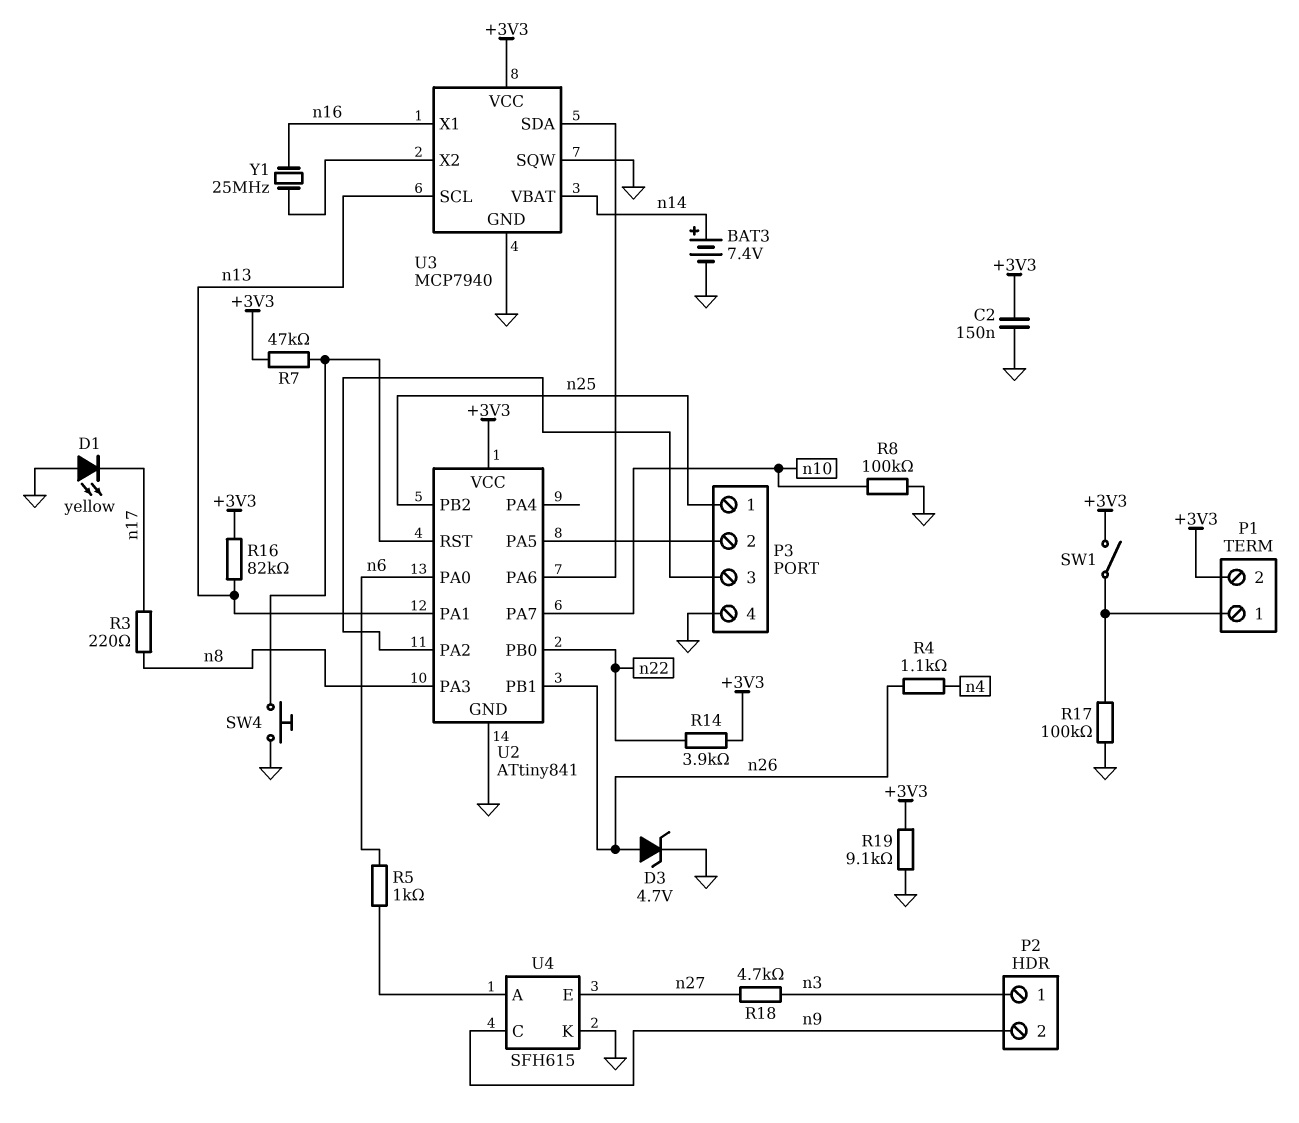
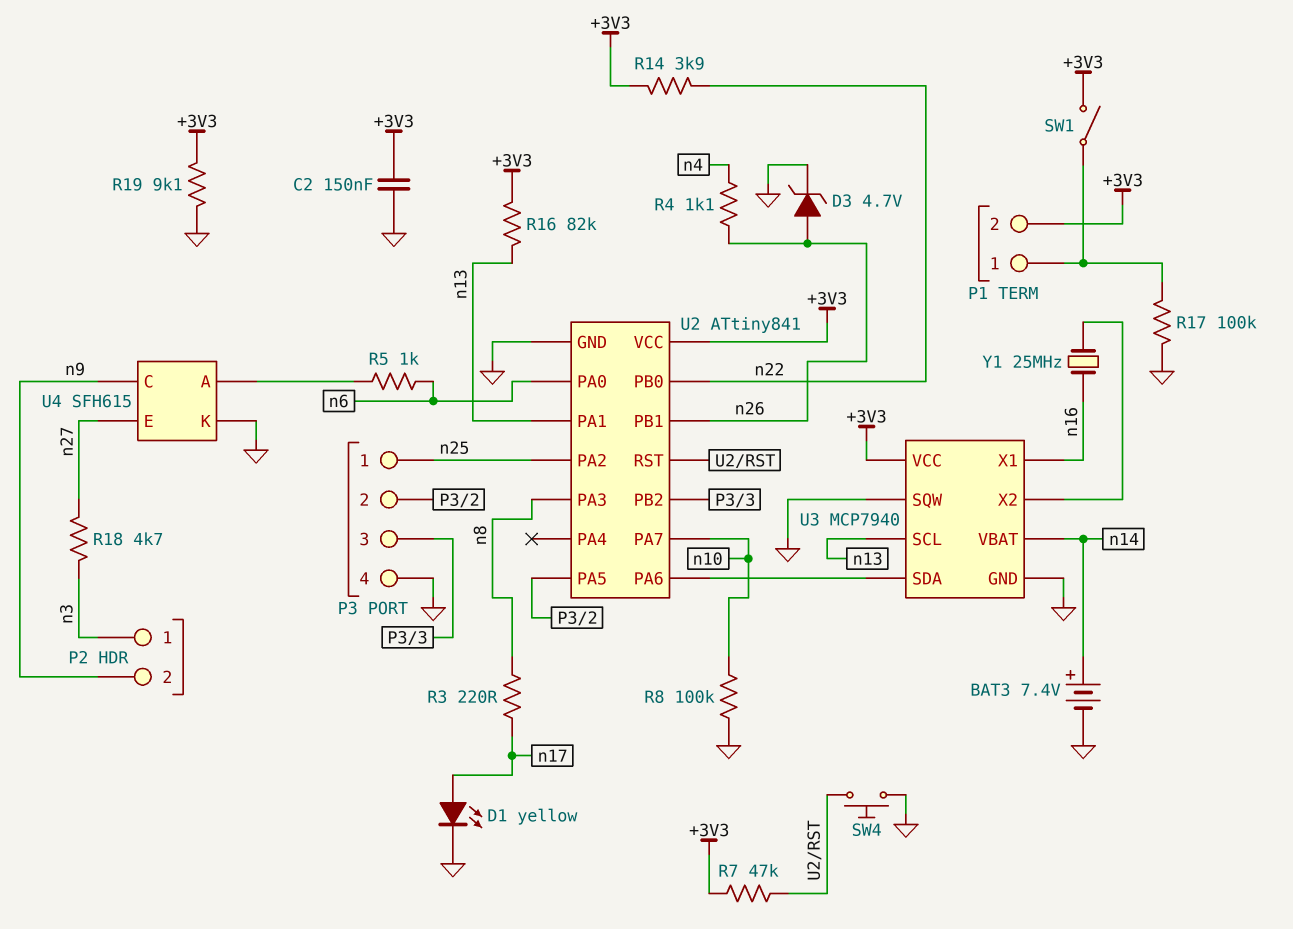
D1: LED yellow (A GND, K n17) -> LED yellow (A n17, K GND)
U2 pin PA2: P3/3 -> n25
U2 pin PB2: n25 -> P3/3

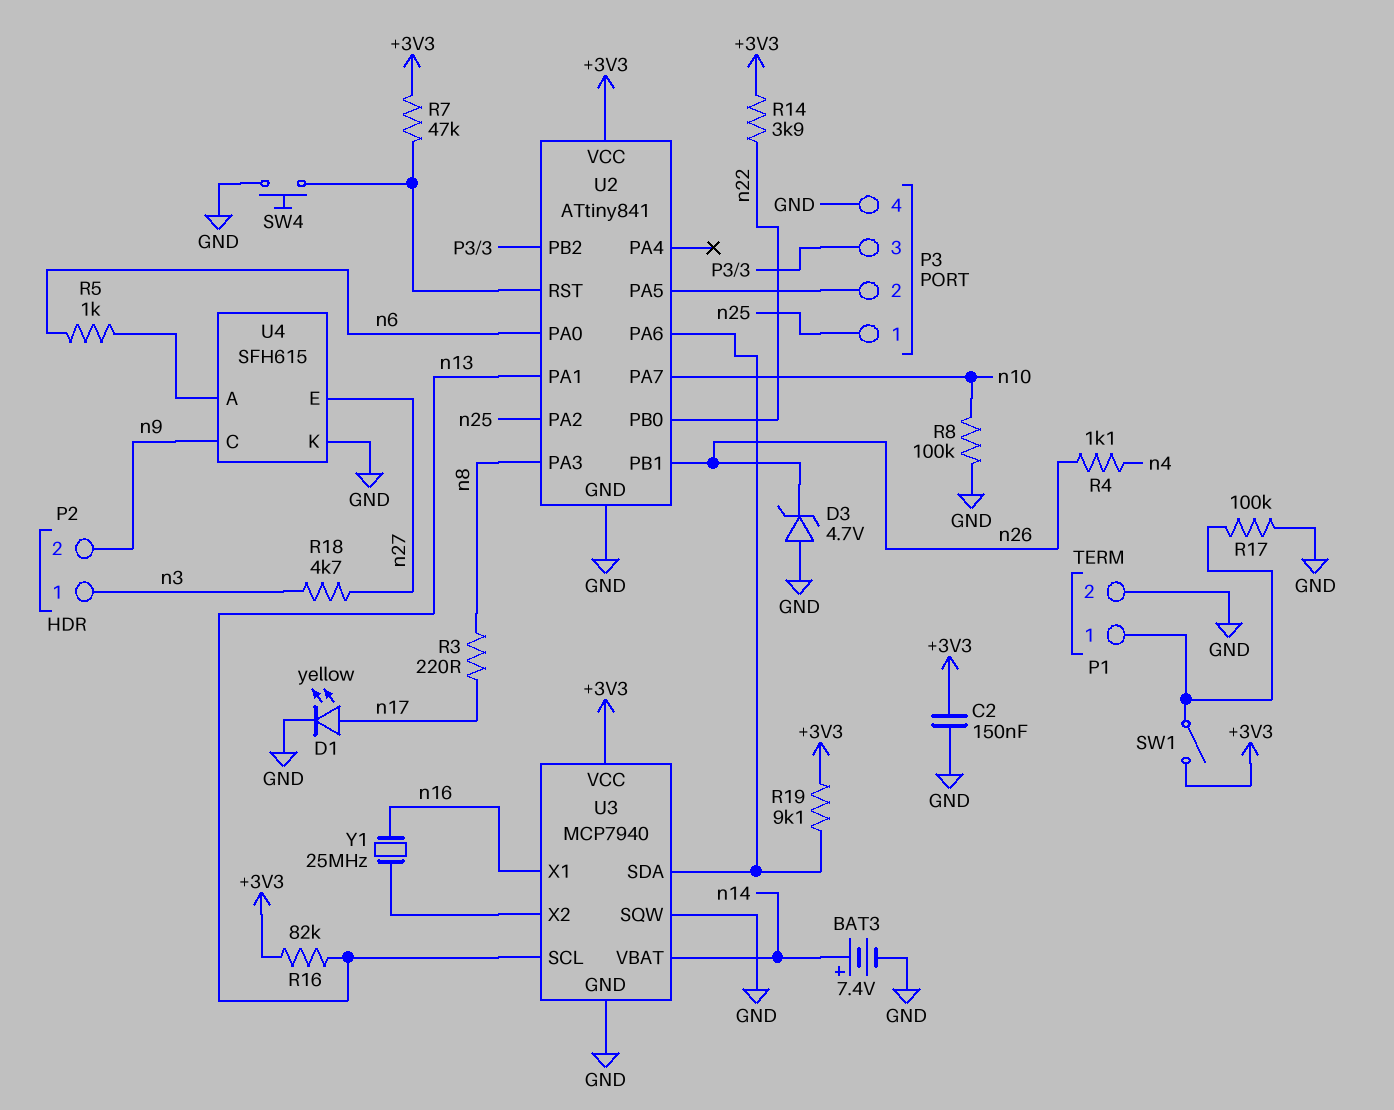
D3: zener 4.7V (A n26, K GND) -> zener 4.7V (A GND, K n26)
P1 pin 2: +3V3 -> GND
R19: 9.1k (+3V3, GND) -> 9.1k (+3V3, U2/PA6)

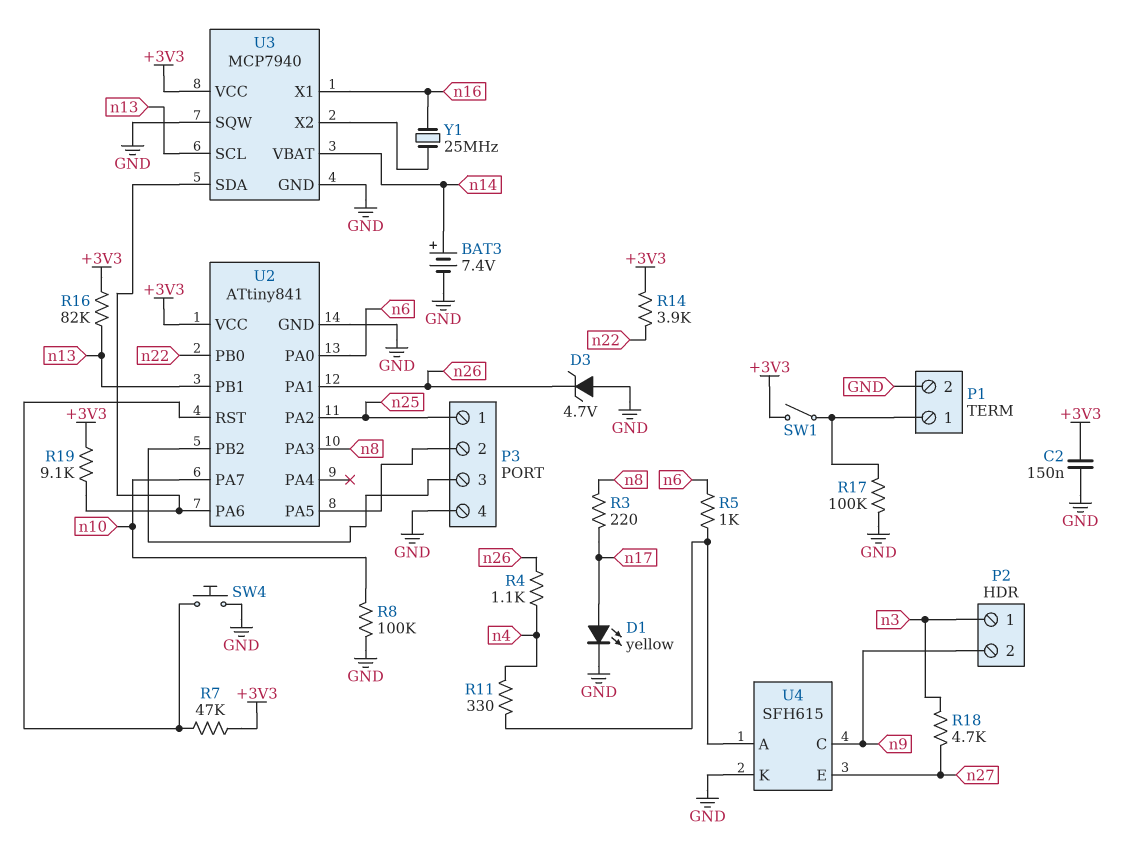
R11: none -> 330 (U4/A, n4)
U2 pin PA1: n13 -> n26
U2 pin PB1: n26 -> n13

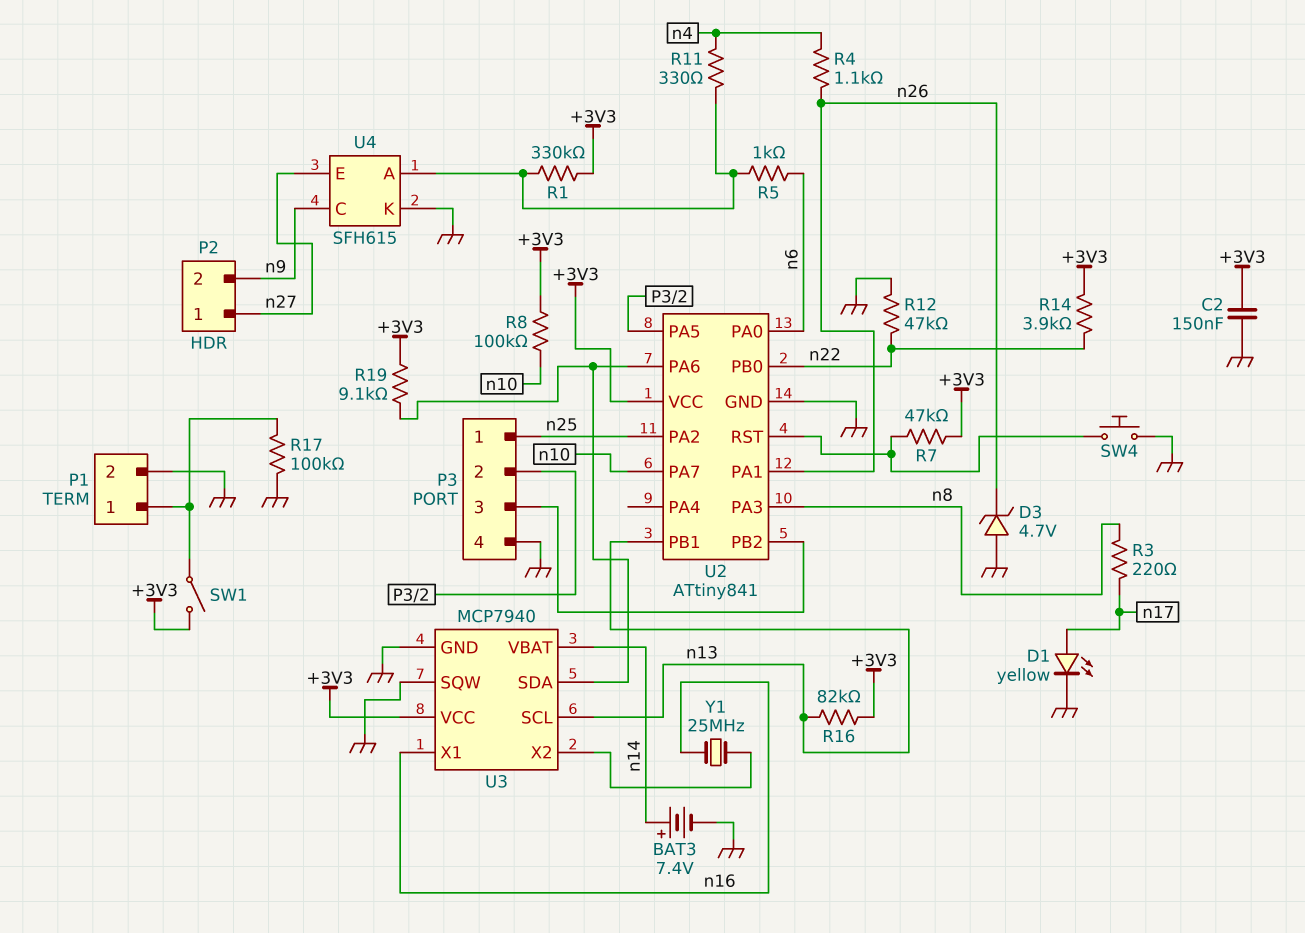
P2 pin 1: n3 -> n27
R1: none -> 330k (+3V3, U4/A)
R8: 100k (GND, n10) -> 100k (+3V3, n10)
R12: none -> 47k (GND, n22)
R18: 4.7k (n3, n27) -> none

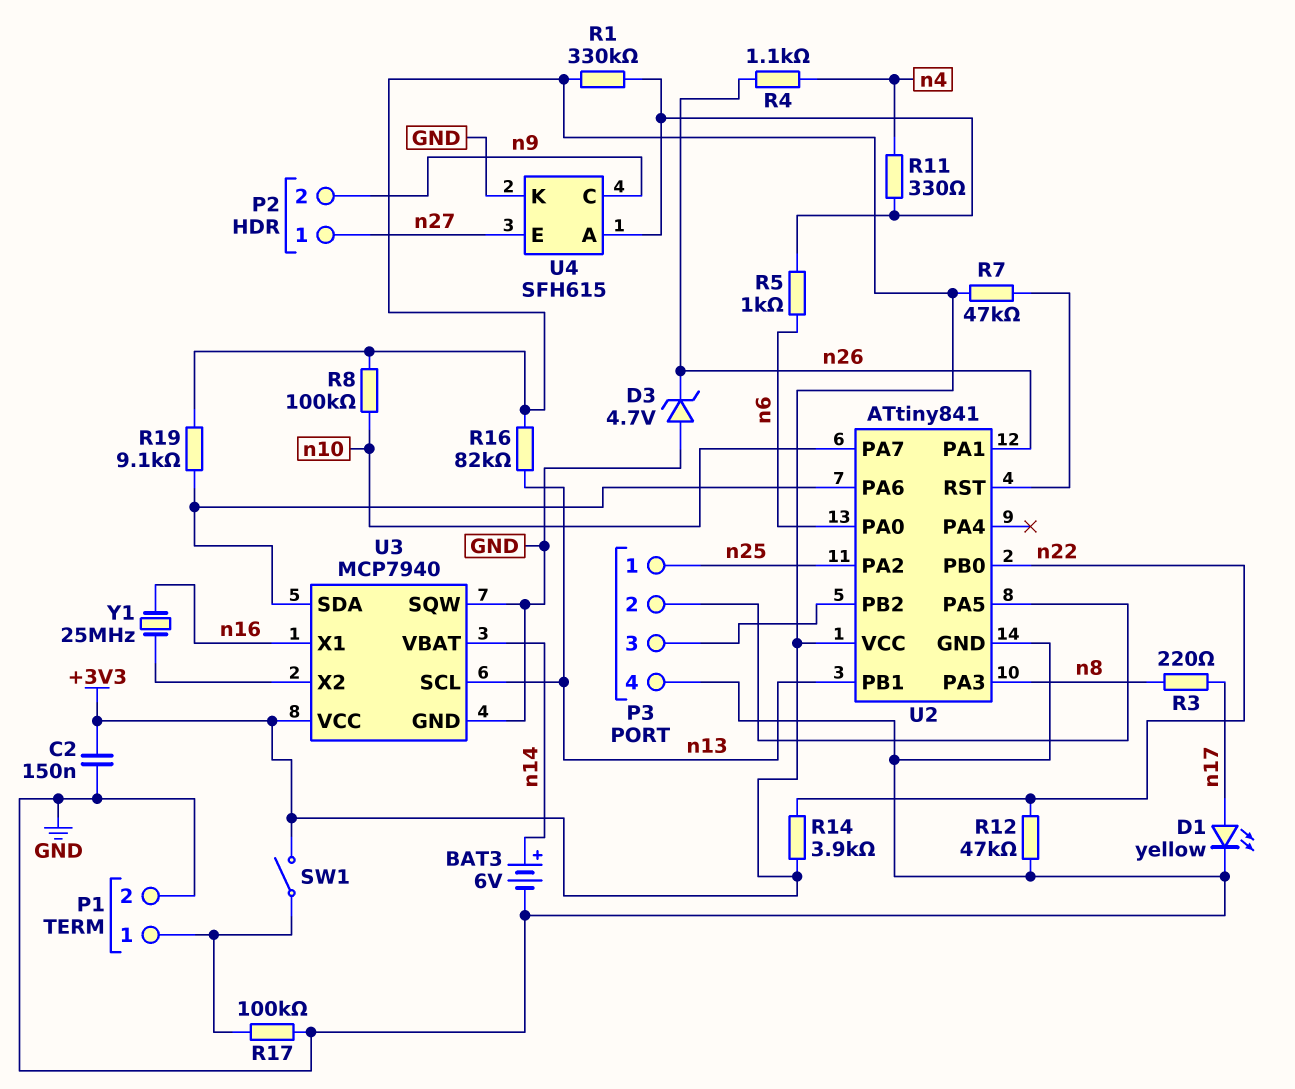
BAT3: 7.4V (plus n14, minus GND) -> 6V (plus n14, minus GND)
SW4: button (GND, U2/RST) -> none

